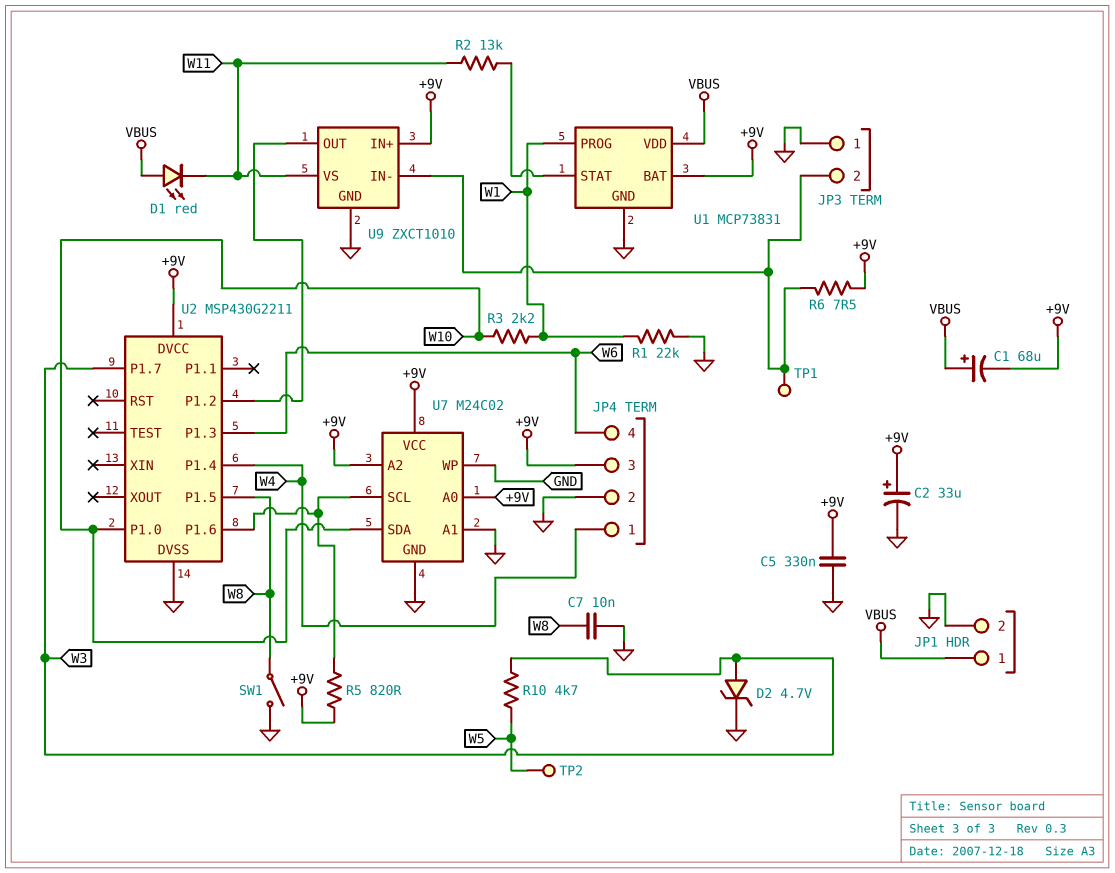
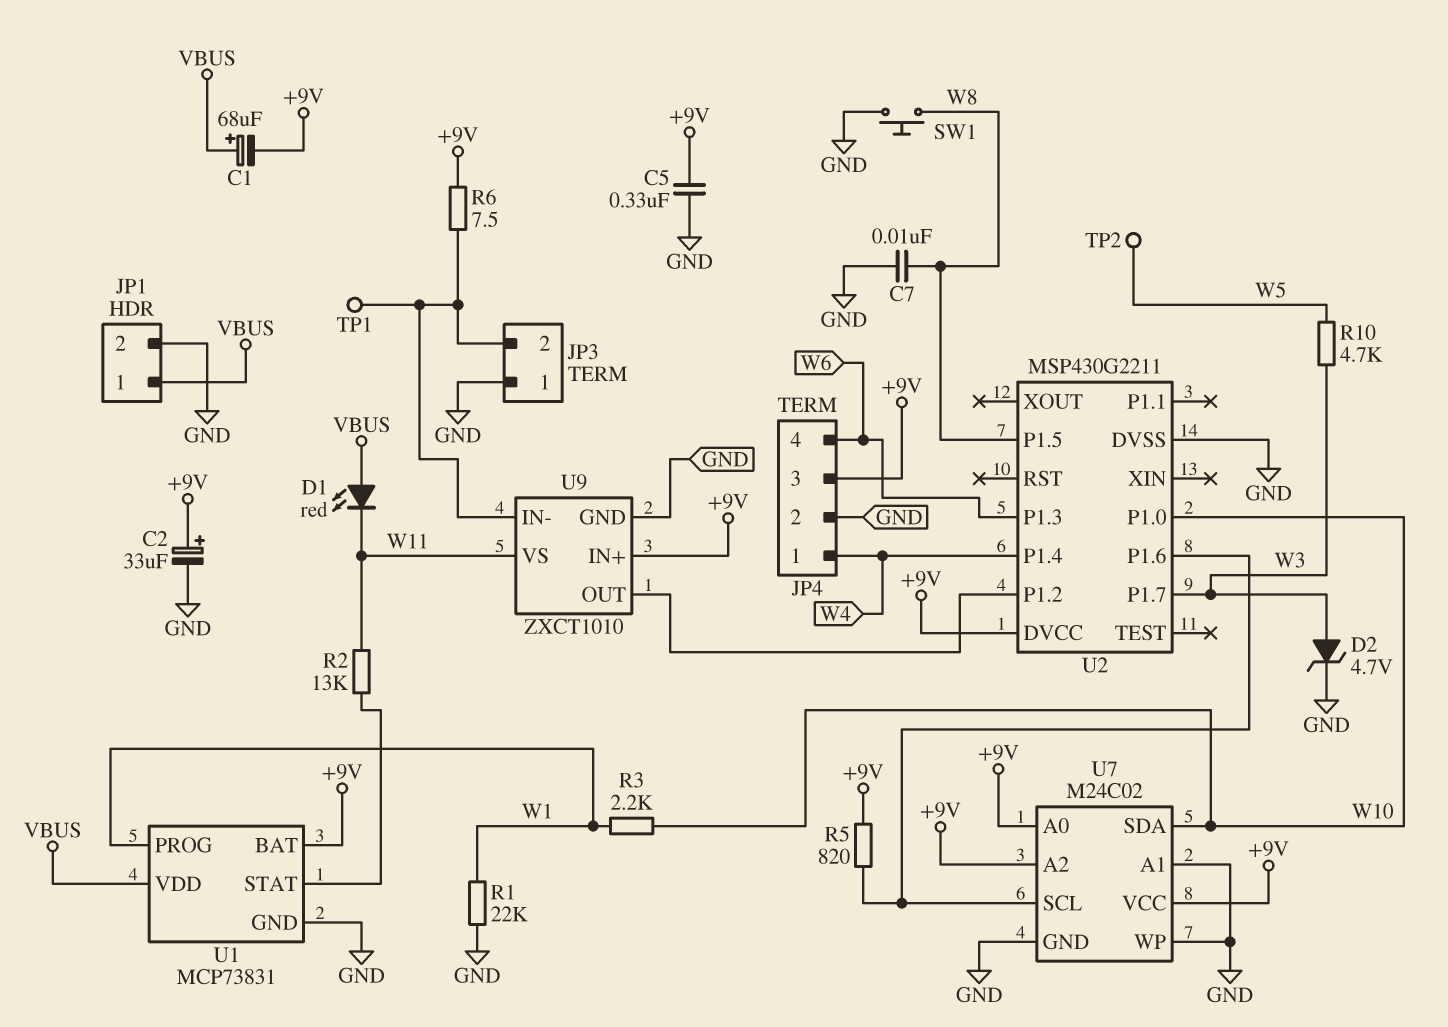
SW1: switch (GND, W8) -> button (GND, W8)

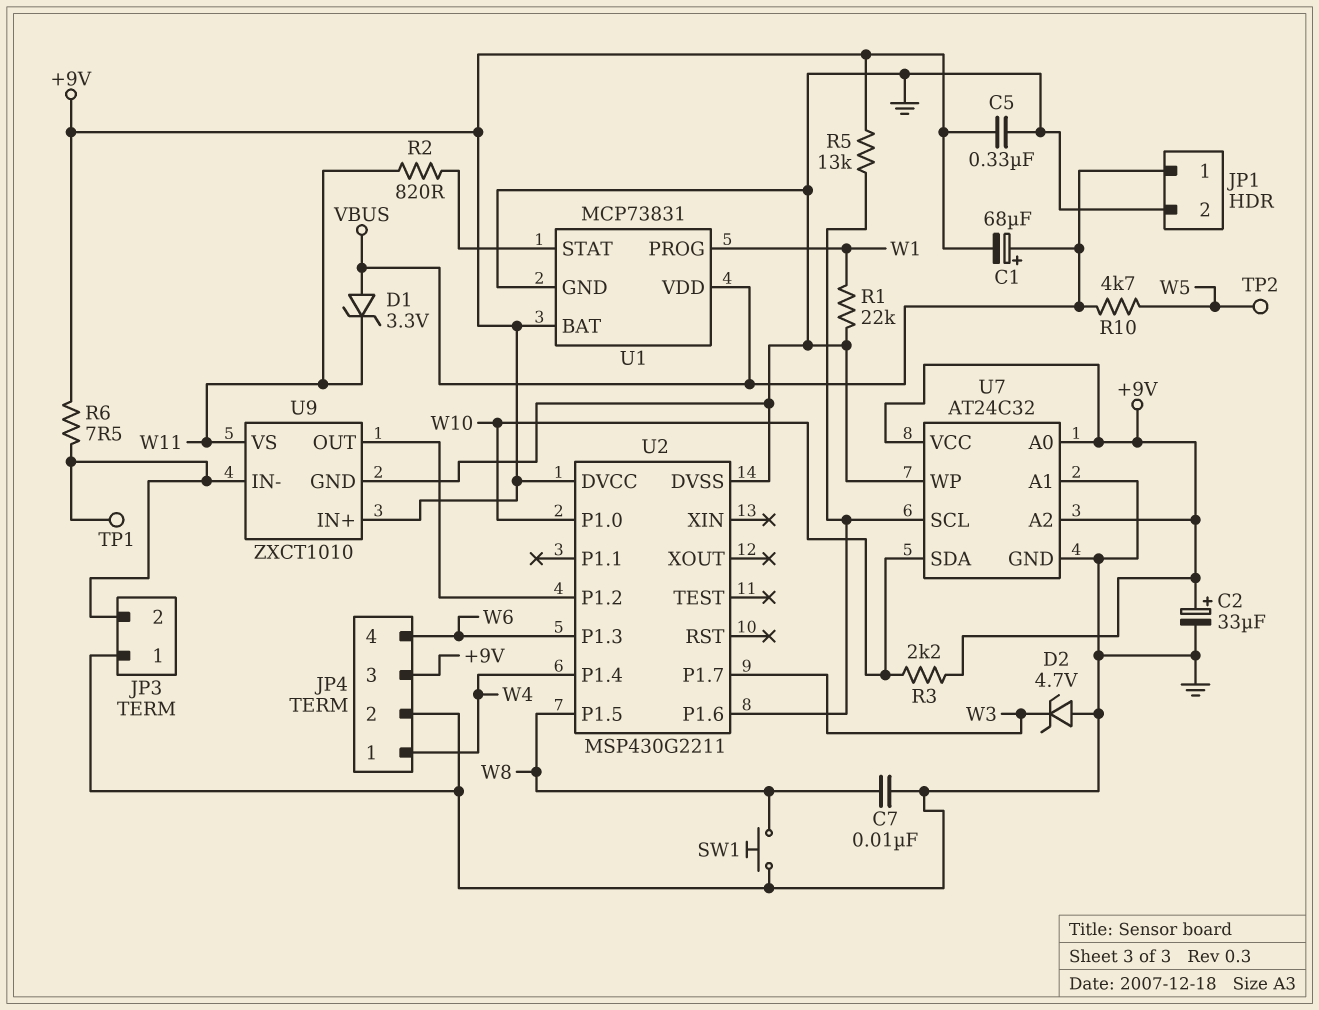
D1: LED red (A VBUS, K W11) -> zener 3.3V (A VBUS, K W11)
D2: zener 4.7V (A W3, K GND) -> zener 4.7V (A GND, K W3)
R2: 13k (U1/STAT, W11) -> 820 (U1/STAT, W11)
R3: 2.2k (W1, W10) -> 2.2k (+9V, W10)
R5: 820 (+9V, U2/P1.6) -> 13k (+9V, U2/P1.6)
R10: 4.7k (W3, W5) -> 4.7k (VBUS, W5)
U7: M24C02 -> AT24C32

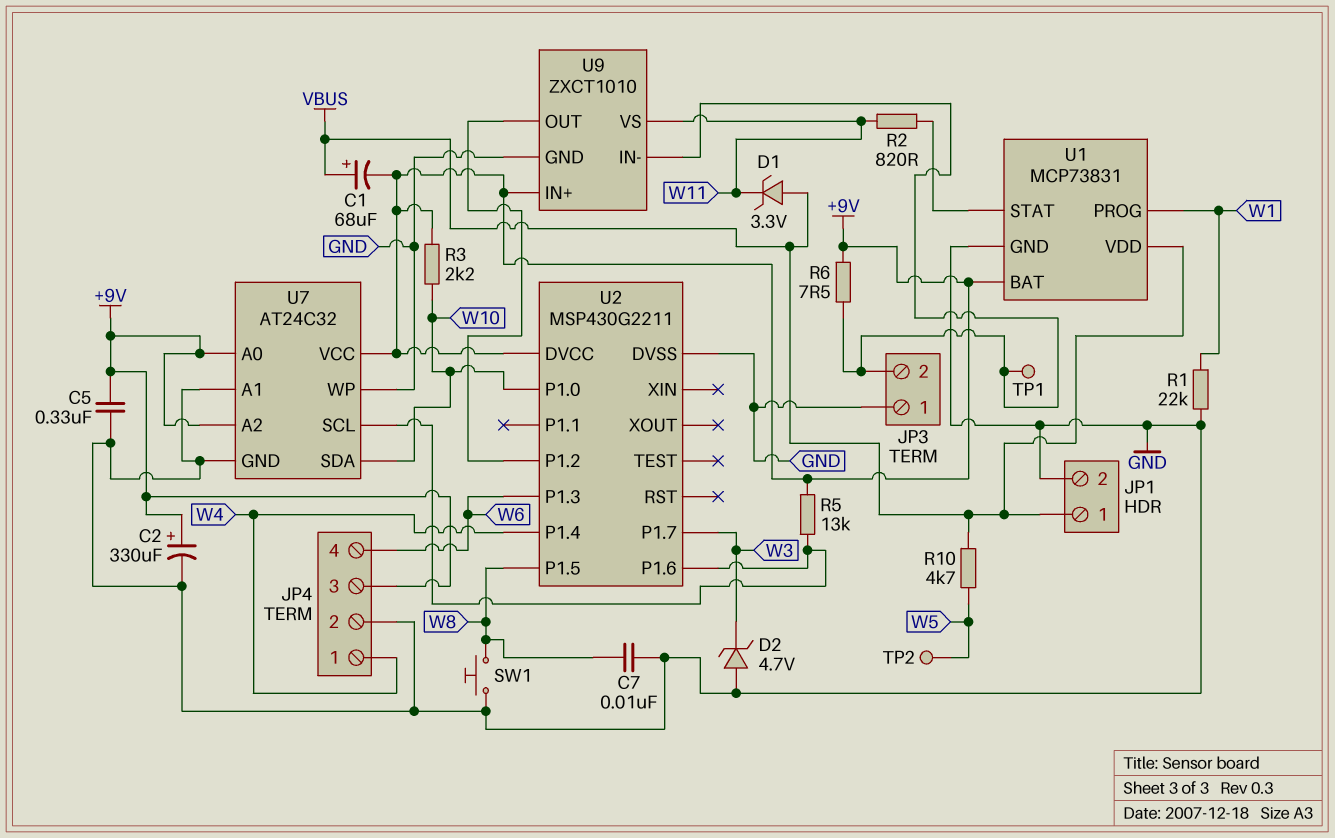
C2: 33uF (plus +9V, minus GND) -> 330uF (plus +9V, minus GND)

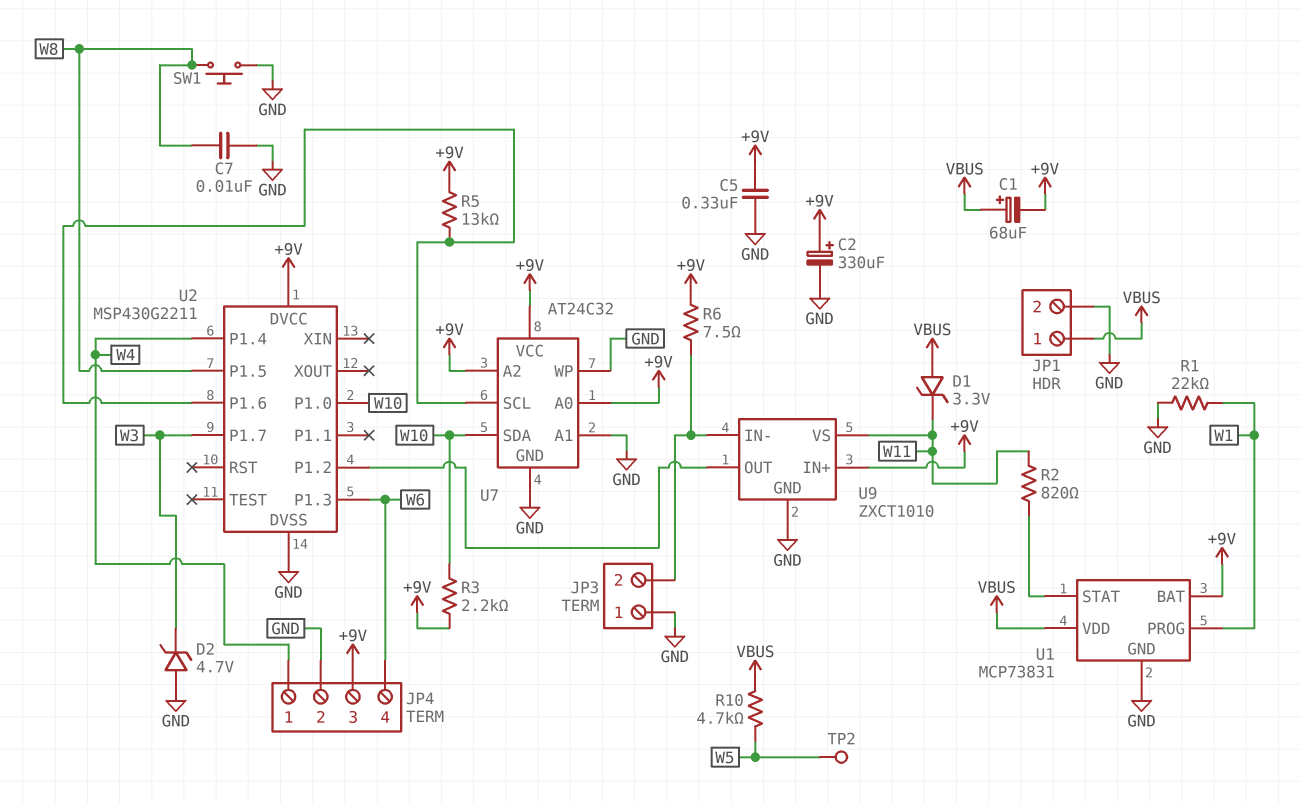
TP1: test point (JP3/2) -> none

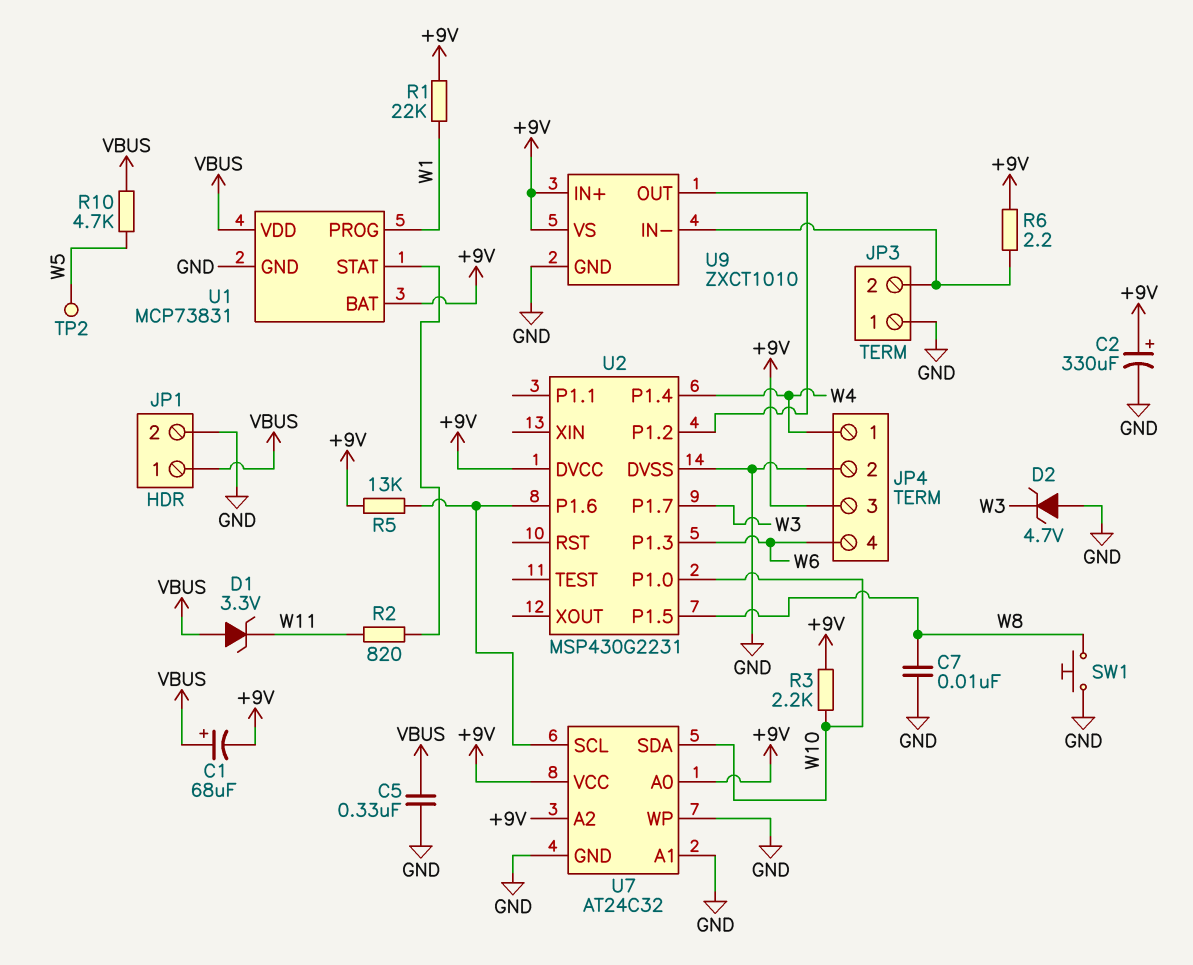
C5: 330nF (+9V, GND) -> 330nF (GND, VBUS)
R1: 22k (GND, W1) -> 22k (+9V, W1)
R6: 7.5 (+9V, JP3/2) -> 2.2 (+9V, JP3/2)
U2: MSP430G2211 -> MSP430G2231
U9 pin VS: W11 -> +9V

